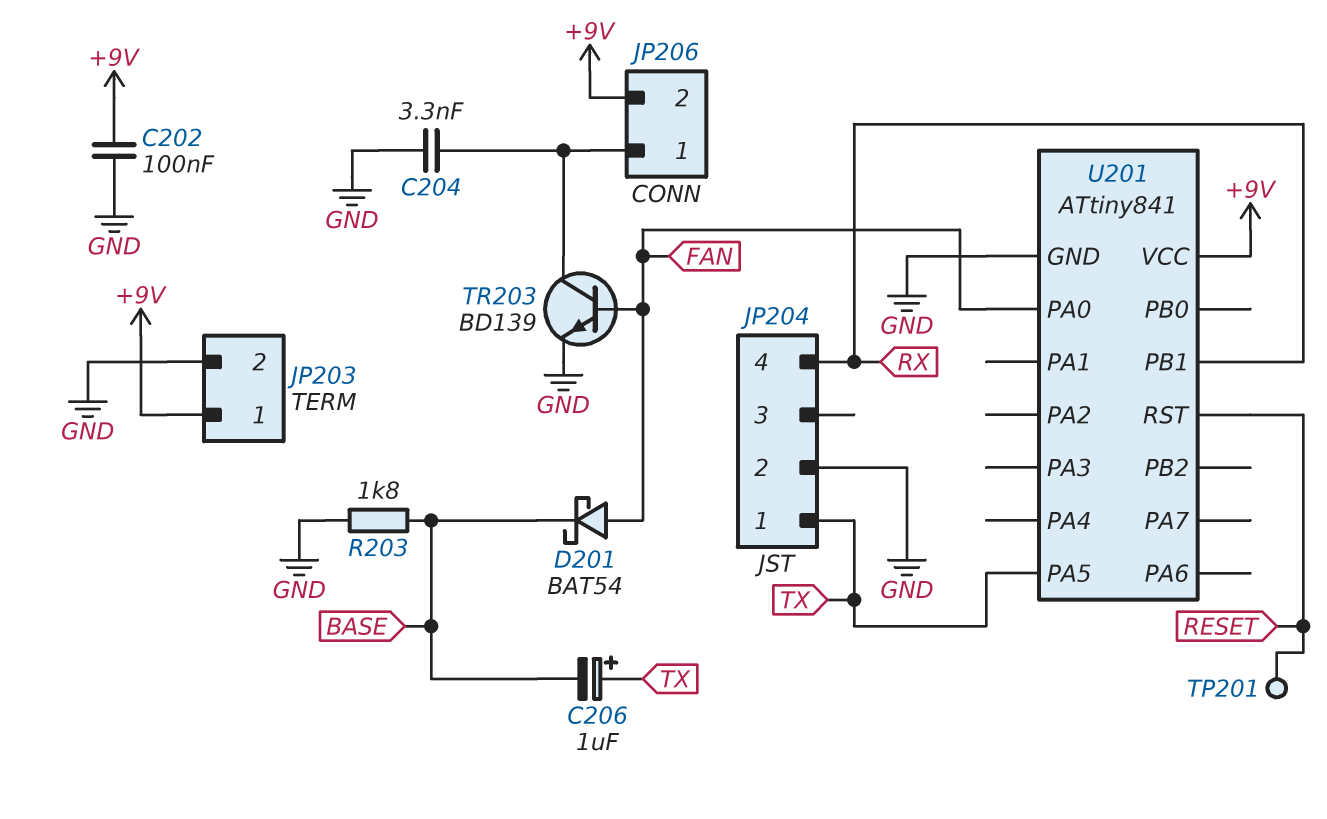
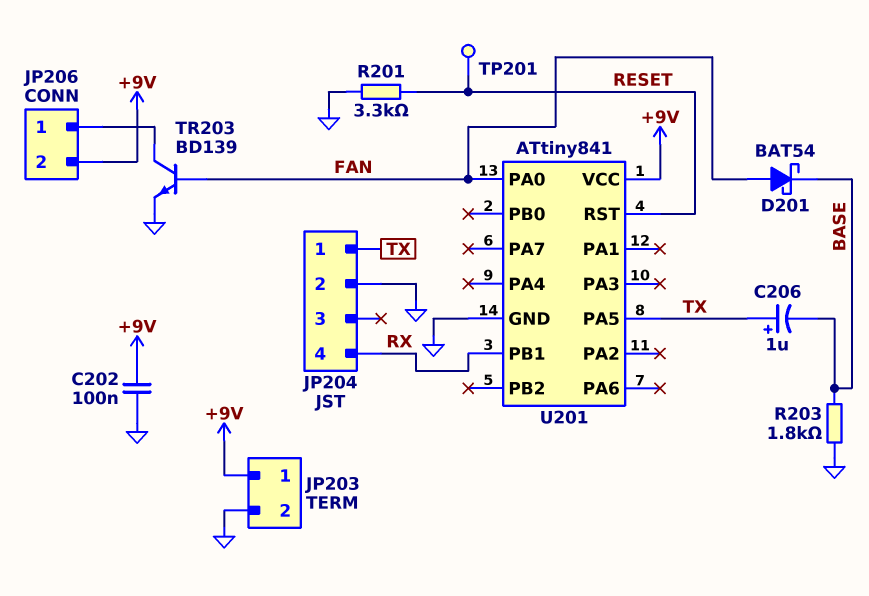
C204: 3.3nF (GND, JP206/1) -> none
R201: none -> 3.3k (GND, RESET)

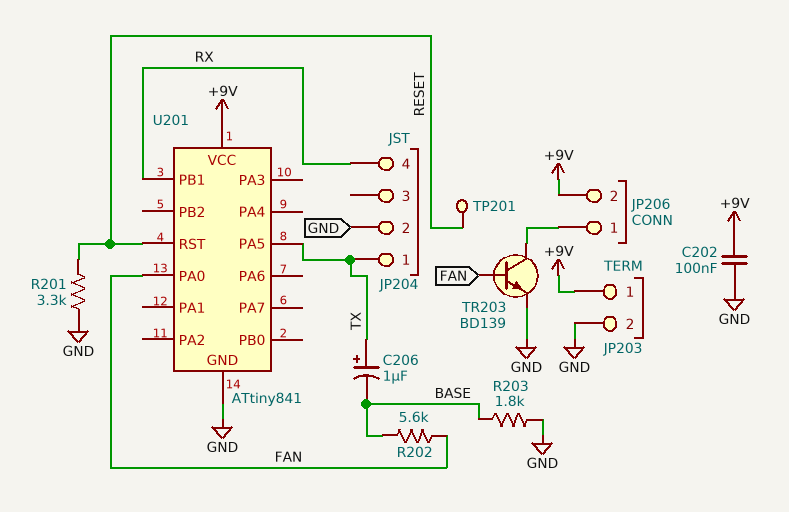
D201: schottky BAT54 (A FAN, K BASE) -> none
R202: none -> 5.6k (BASE, FAN)

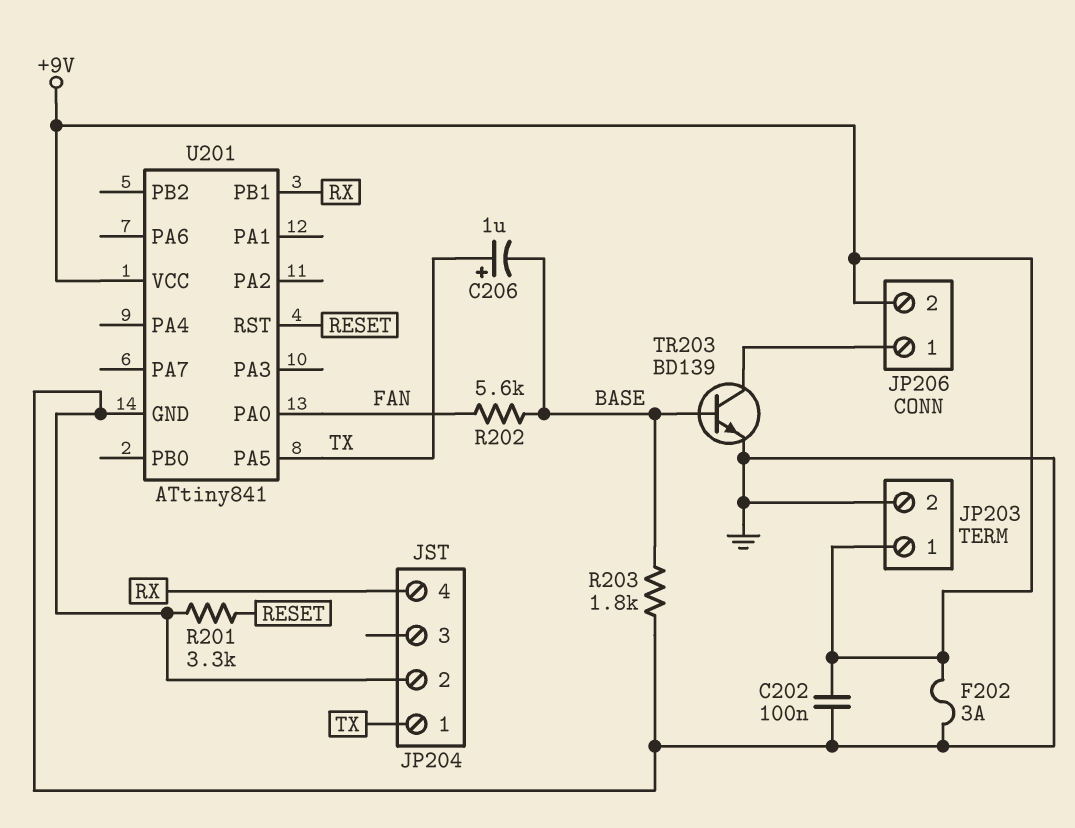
F202: none -> 3A (+9V, GND)
TP201: test point (RESET) -> none
TR203: NPN BD139 (B FAN, C JP206/1, E GND) -> NPN BD139 (B BASE, C JP206/1, E GND)

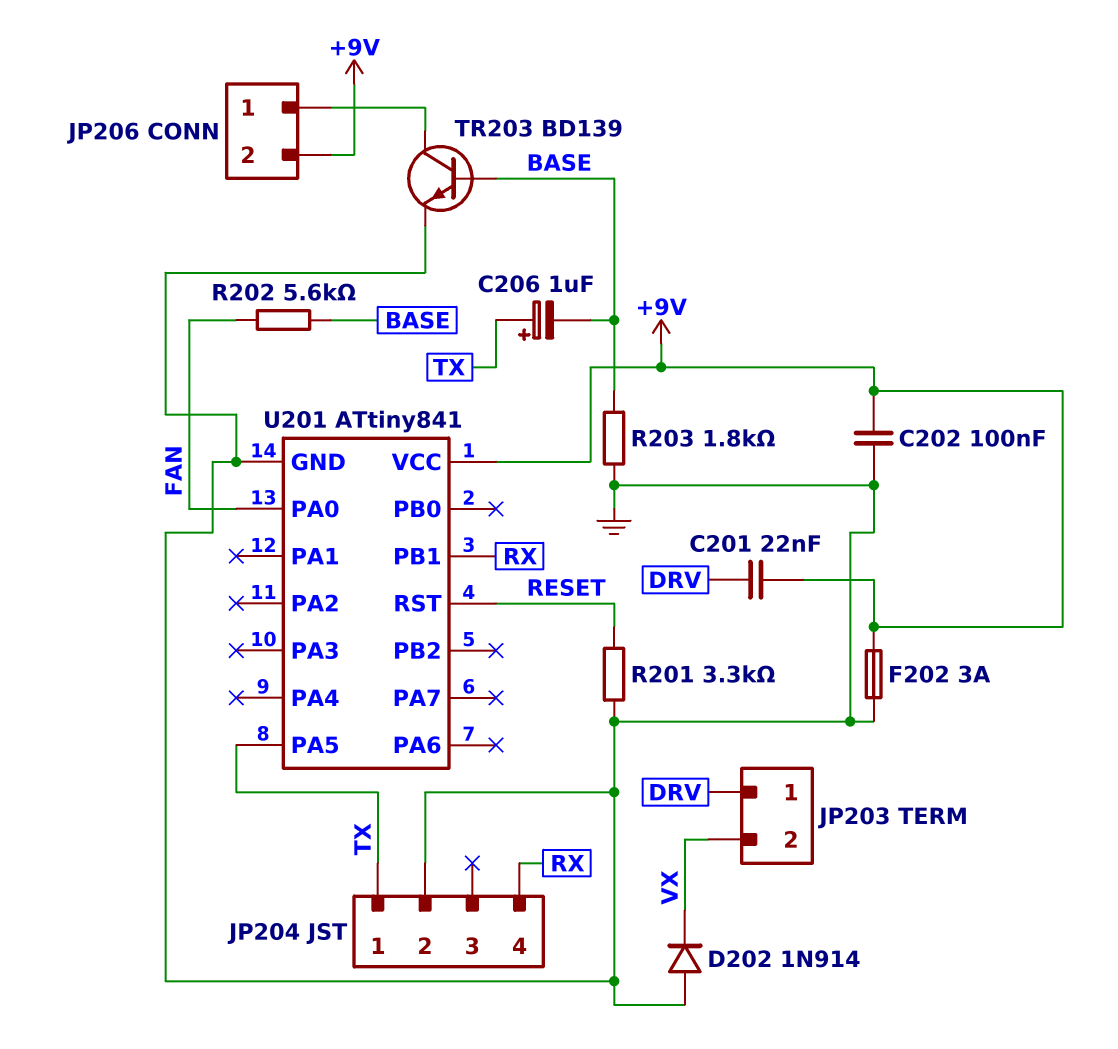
C201: none -> 22nF (+9V, DRV)
D202: none -> diode 1N914 (A GND, K VX)
JP203 pin 1: +9V -> DRV
JP203 pin 2: GND -> VX

